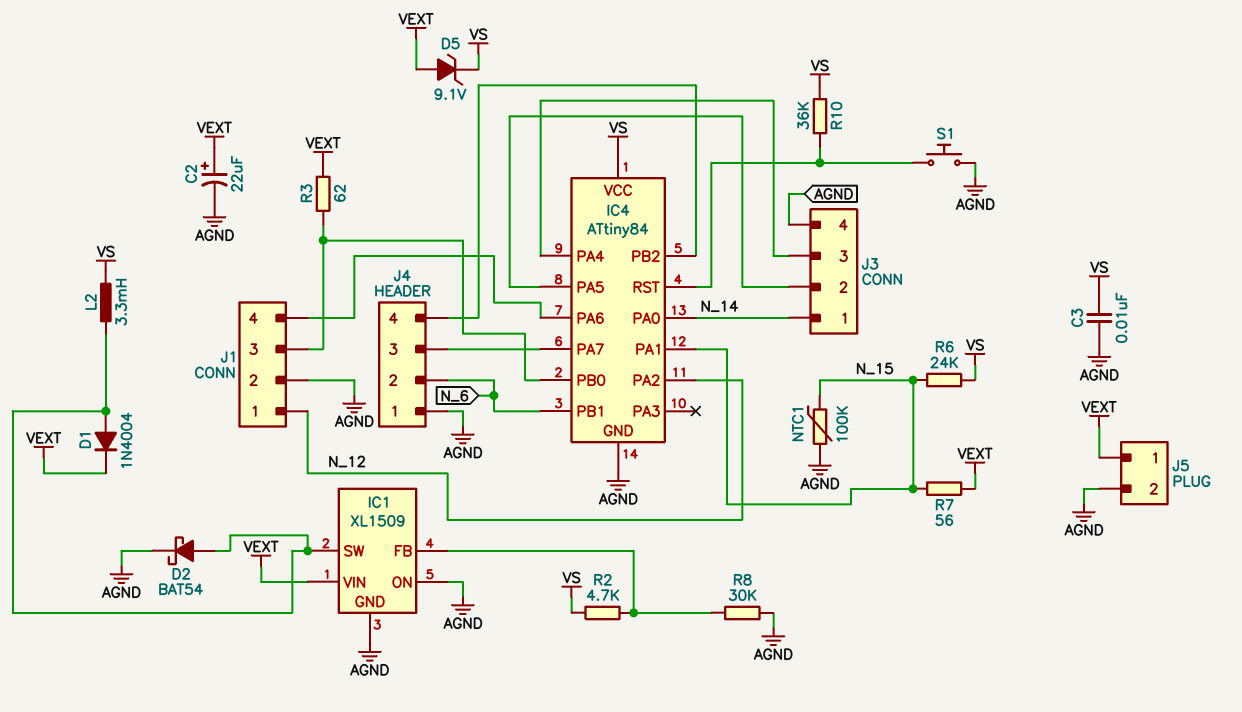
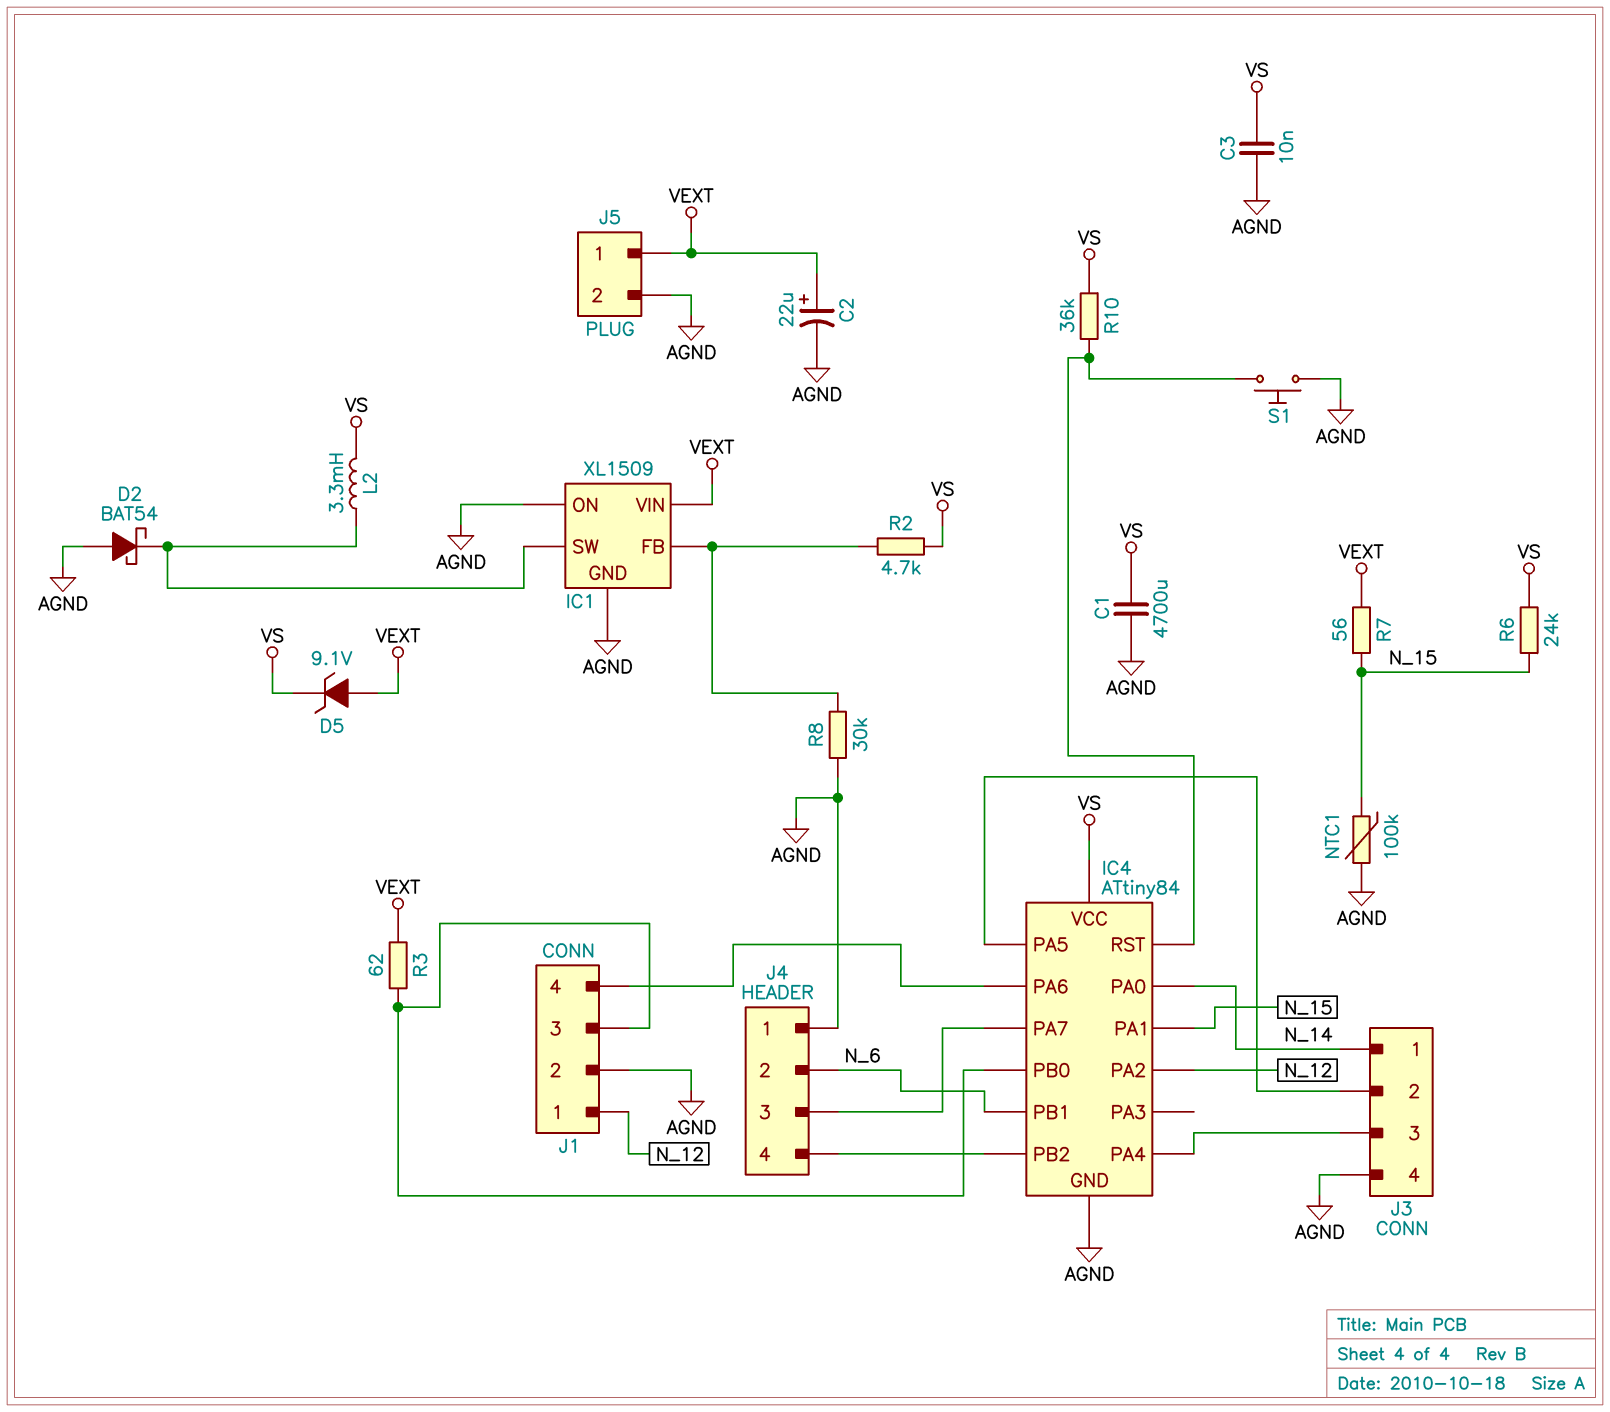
C1: none -> 4700uF (AGND, VS)
D1: diode 1N4004 (A IC1/SW, K VEXT) -> none
D2: schottky BAT54 (A IC1/SW, K AGND) -> schottky BAT54 (A AGND, K IC1/SW)

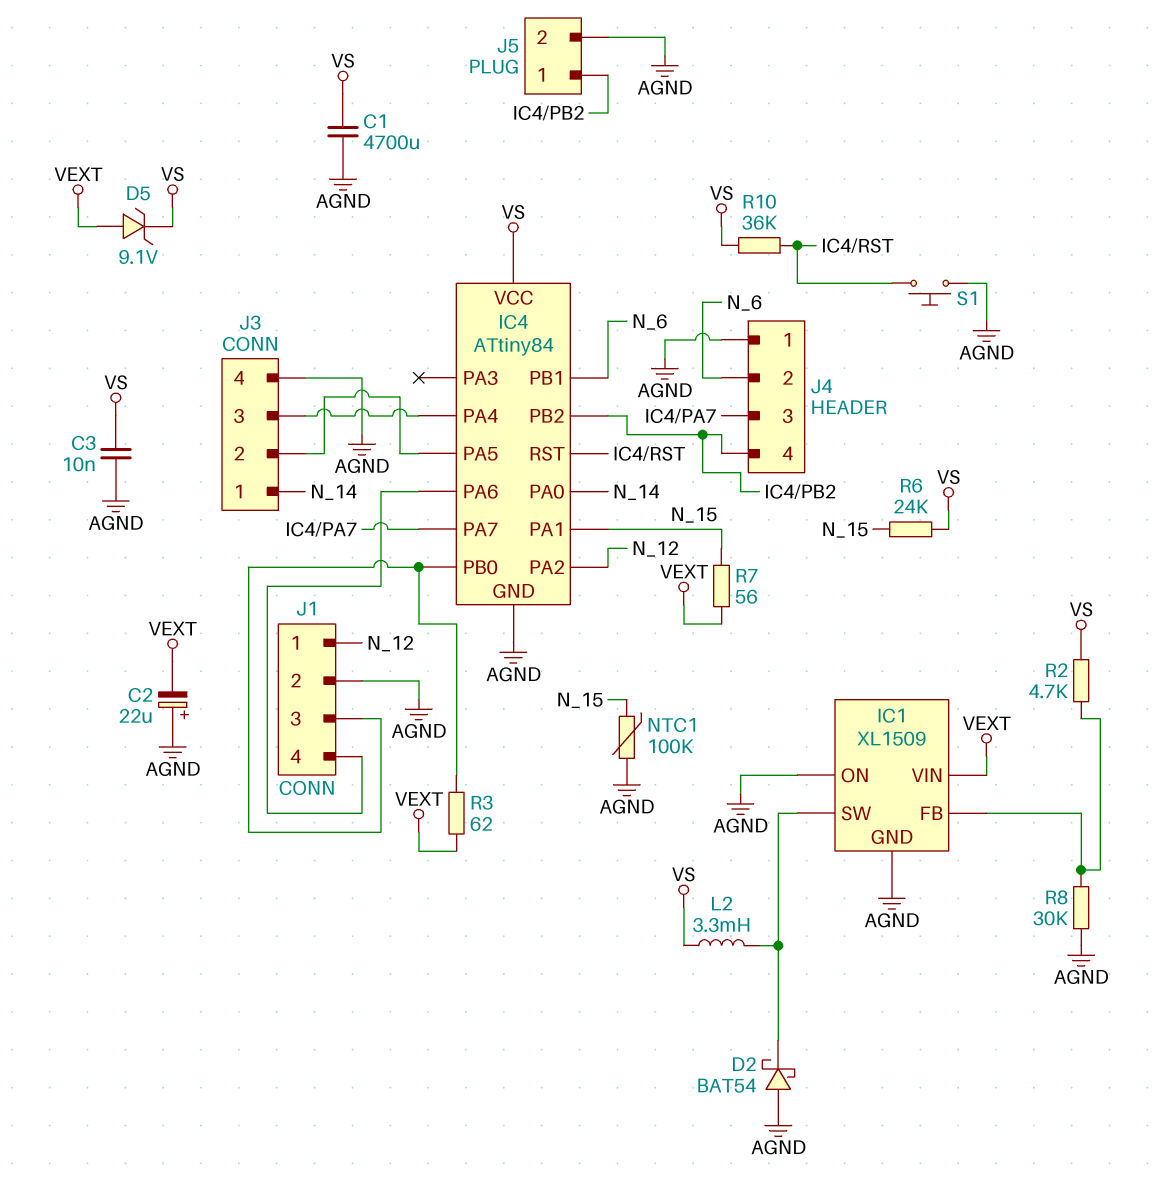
C2: 22uF (plus VEXT, minus AGND) -> 22uF (plus AGND, minus VEXT)
J5 pin 1: VEXT -> IC4/PB2

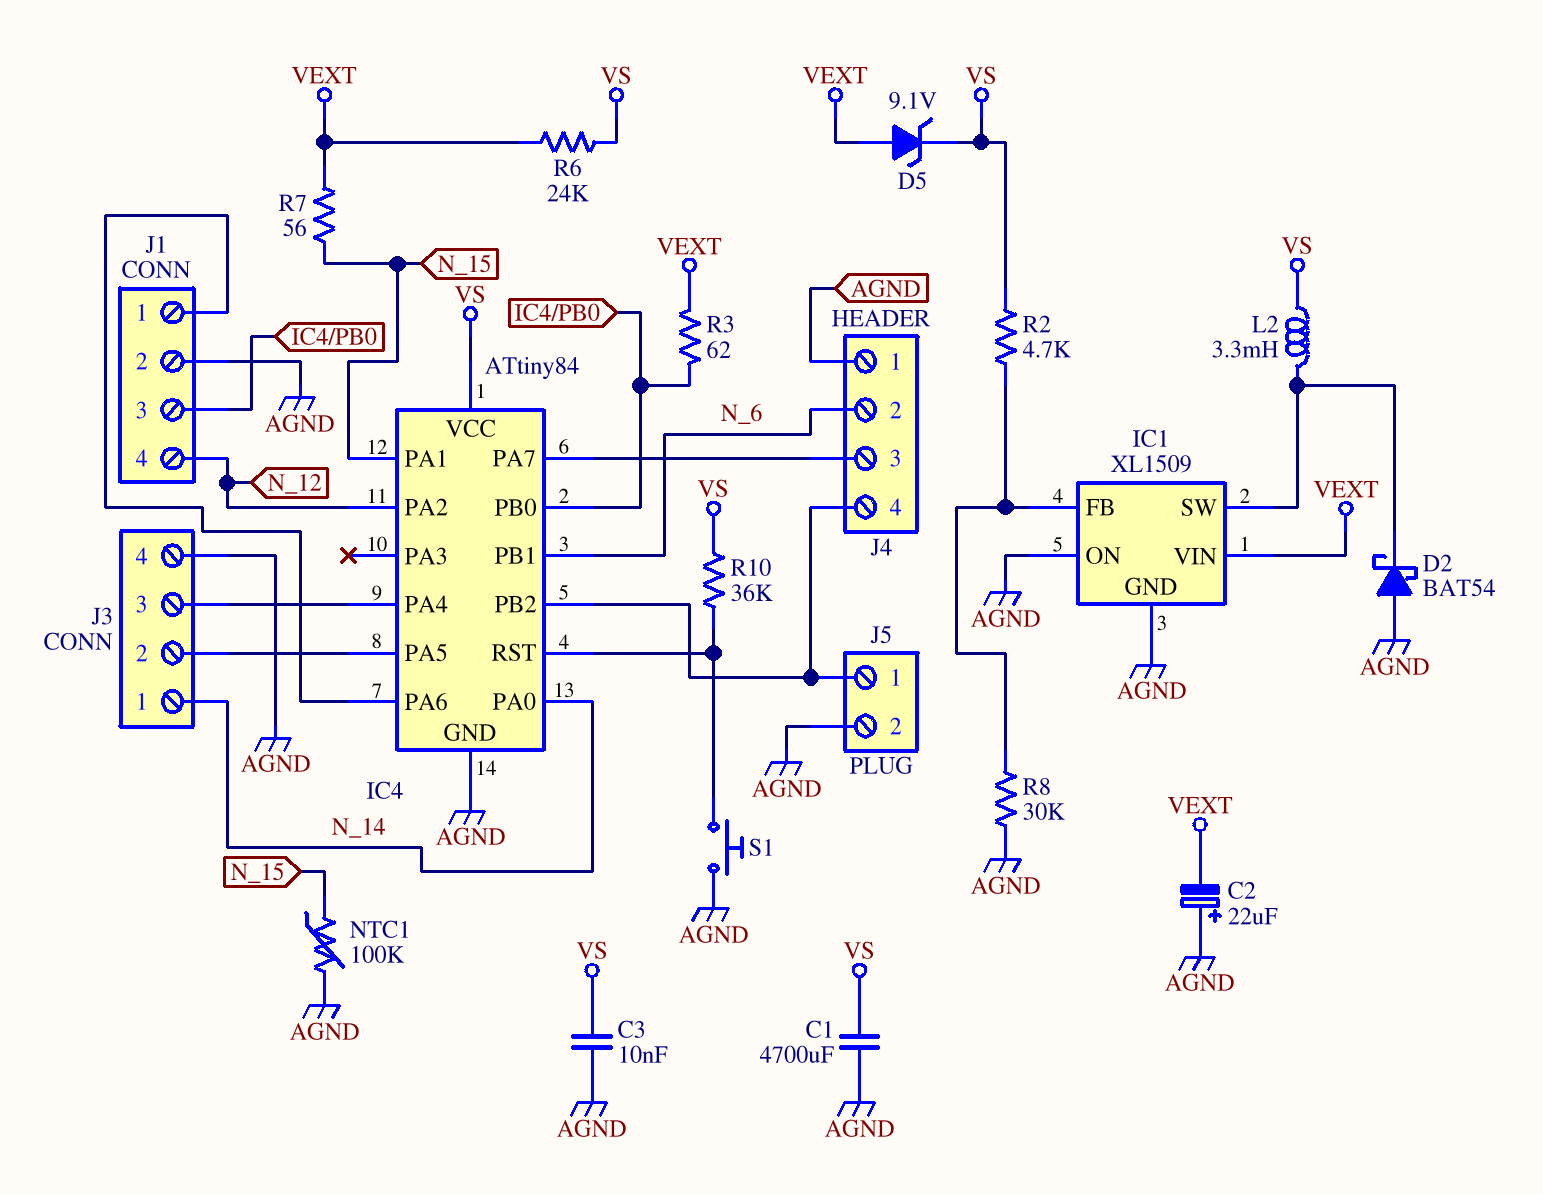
J1 pin 1: N_12 -> IC4/PA6
J1 pin 4: IC4/PA6 -> N_12
R6: 24k (N_15, VS) -> 24k (VEXT, VS)

